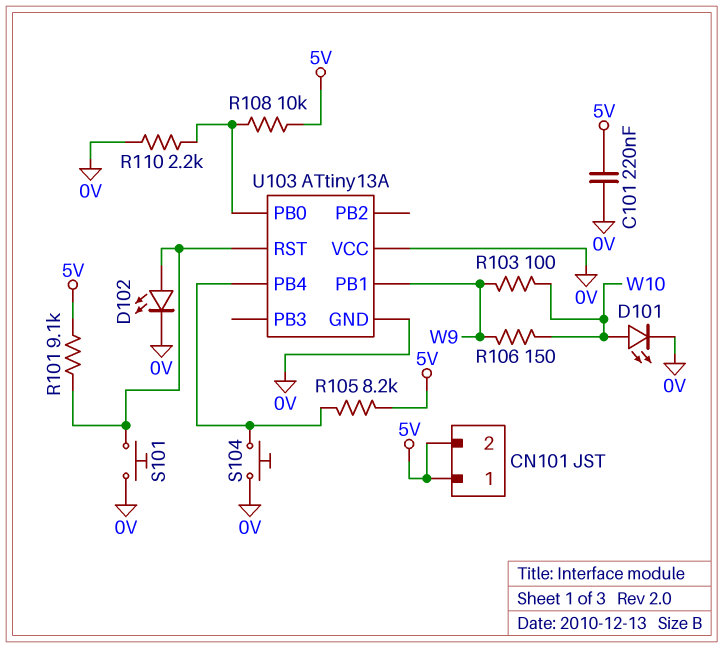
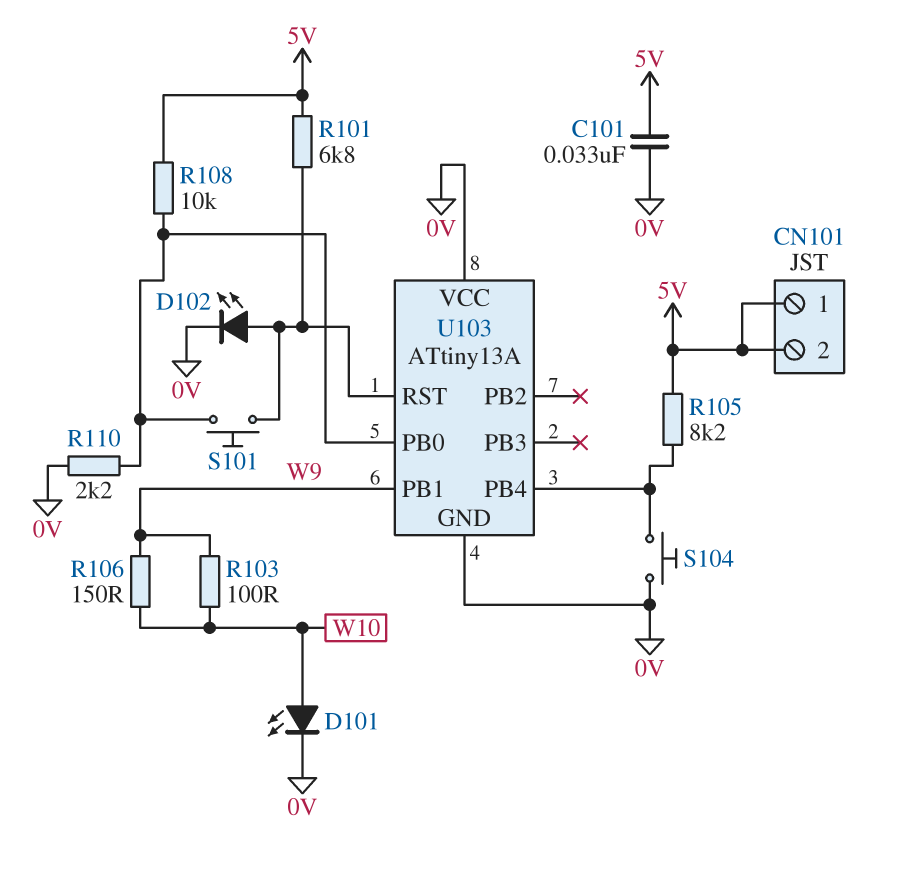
C101: 220nF (0V, 5V) -> 33nF (0V, 5V)
R101: 9.1k (5V, U103/RST) -> 6.8k (5V, U103/RST)
S101: button (0V, U103/RST) -> button (U103/PB0, U103/RST)

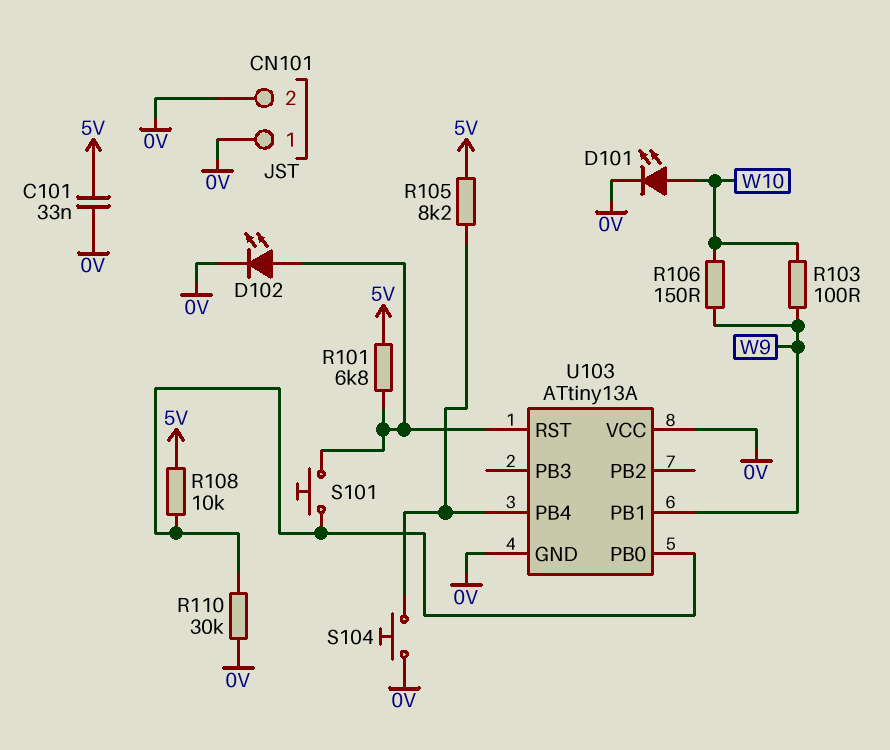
CN101 pin 1: 5V -> 0V
CN101 pin 2: 5V -> 0V
R110: 2.2k (0V, U103/PB0) -> 30k (0V, U103/PB0)

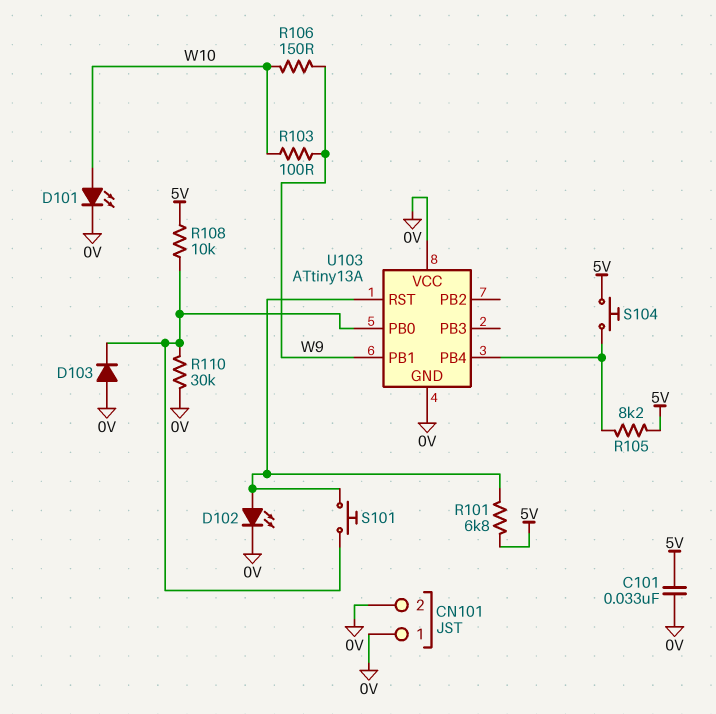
D103: none -> diode (A 0V, K U103/PB0)
S104: button (0V, U103/PB4) -> button (5V, U103/PB4)

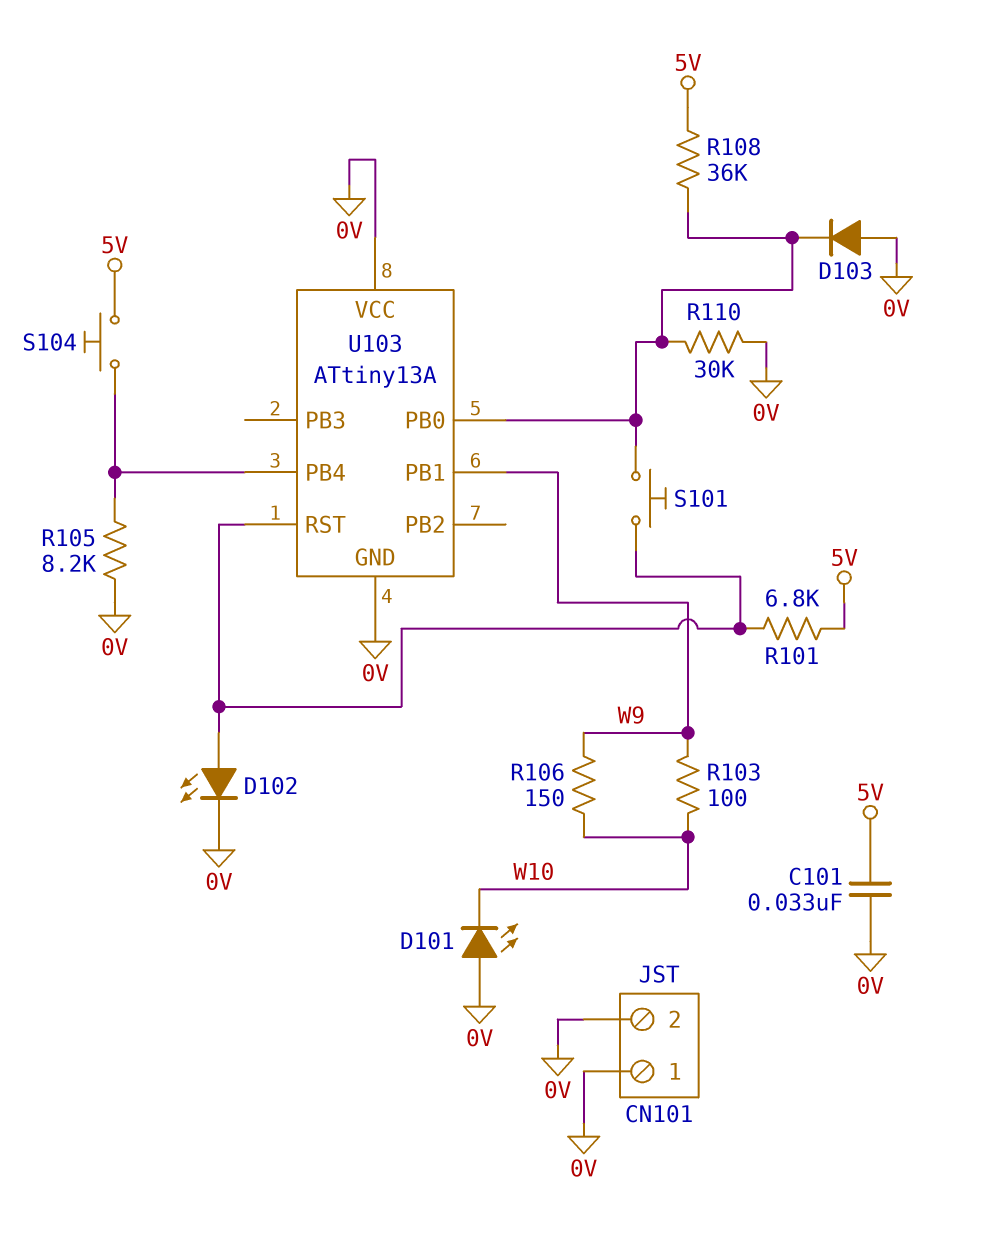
D101: LED (A W10, K 0V) -> LED (A 0V, K W10)
R105: 8.2k (5V, U103/PB4) -> 8.2k (0V, U103/PB4)
R108: 10k (5V, U103/PB0) -> 36k (5V, U103/PB0)

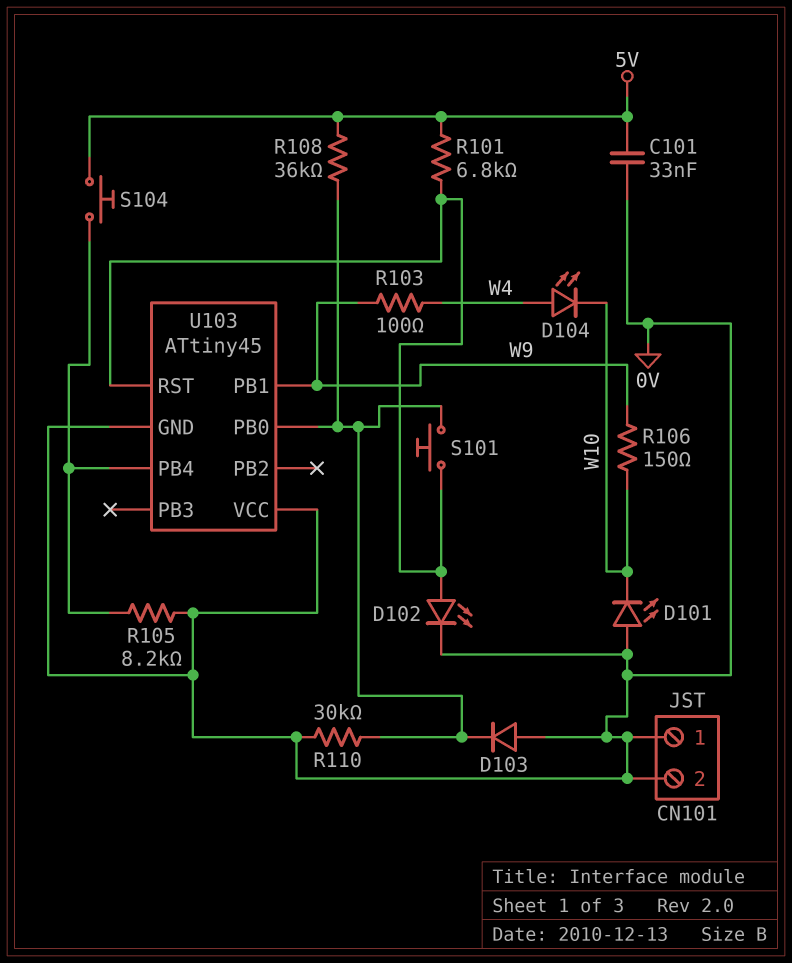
D104: none -> LED (A W4, K W10)
R103: 100 (W9, W10) -> 100 (W4, W9)
U103: ATtiny13A -> ATtiny45

